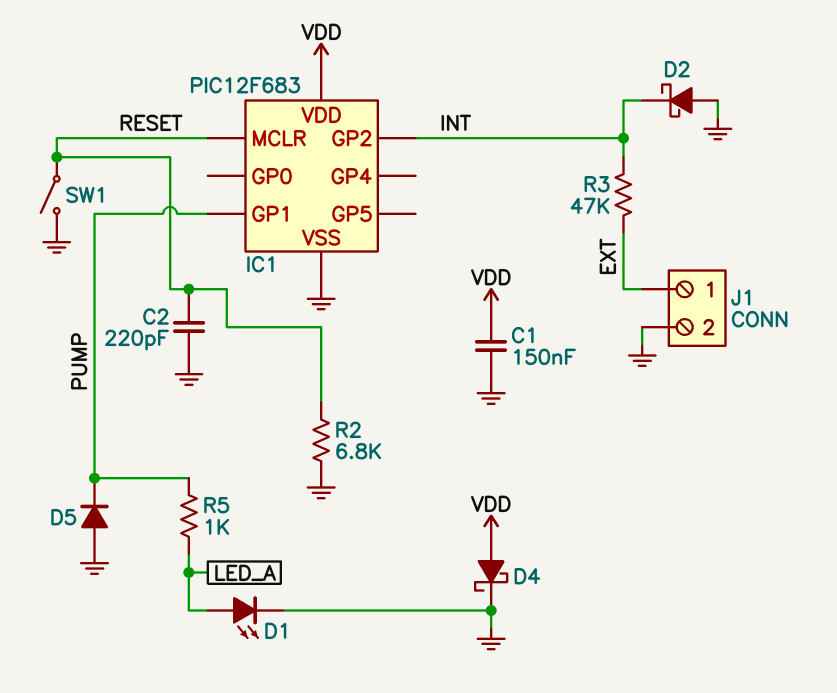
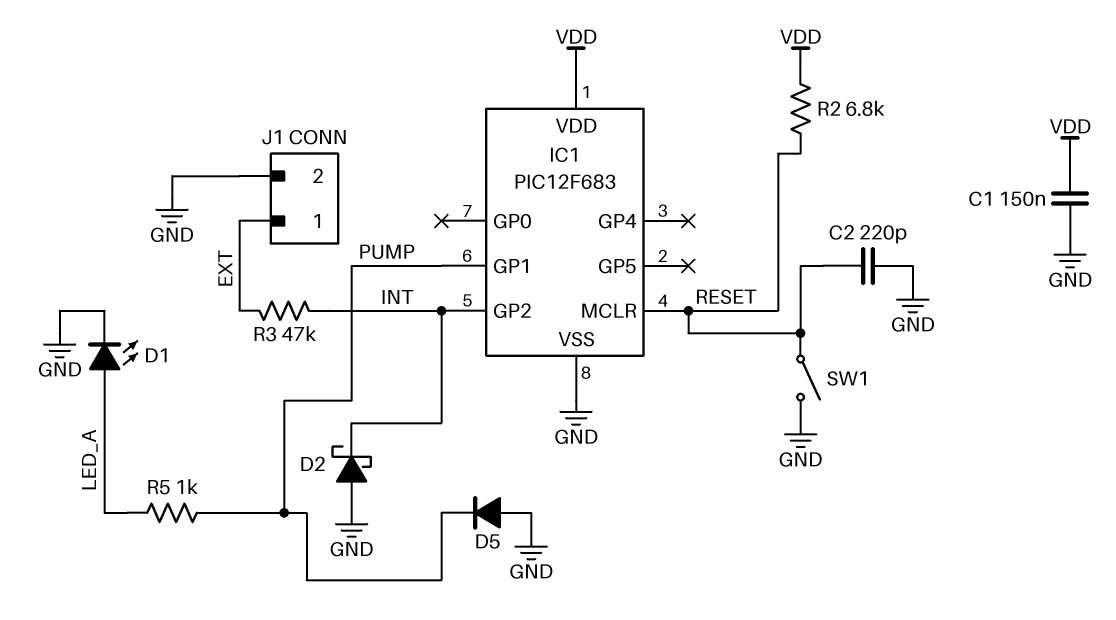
D4: schottky (A VDD, K GND) -> none
R2: 6.8k (GND, RESET) -> 6.8k (RESET, VDD)

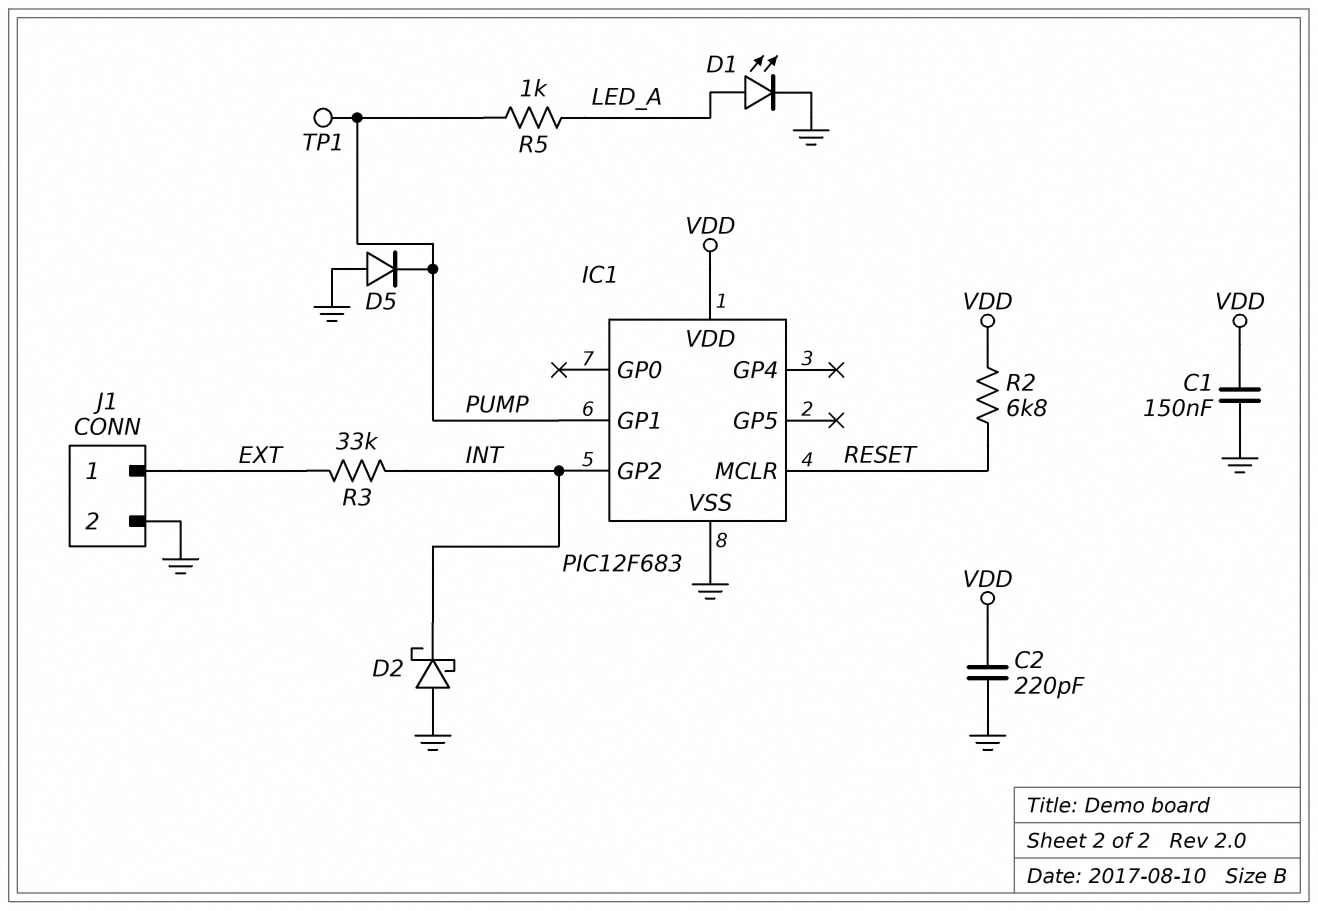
C2: 220pF (GND, RESET) -> 220pF (GND, VDD)
R3: 47k (EXT, INT) -> 33k (EXT, INT)
SW1: switch (GND, RESET) -> none
TP1: none -> test point (PUMP)

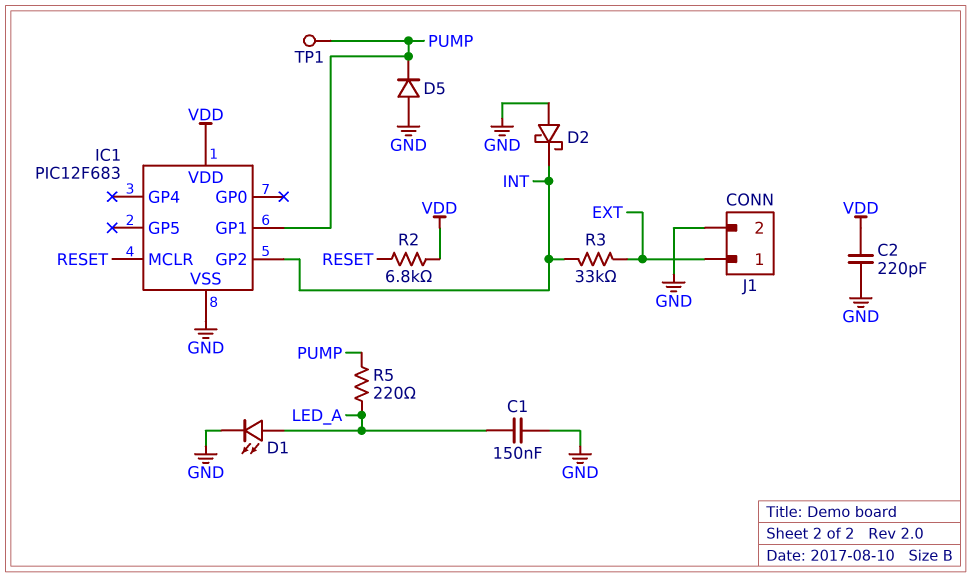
C1: 150nF (GND, VDD) -> 150nF (GND, LED_A)
R5: 1k (LED_A, PUMP) -> 220 (LED_A, PUMP)

